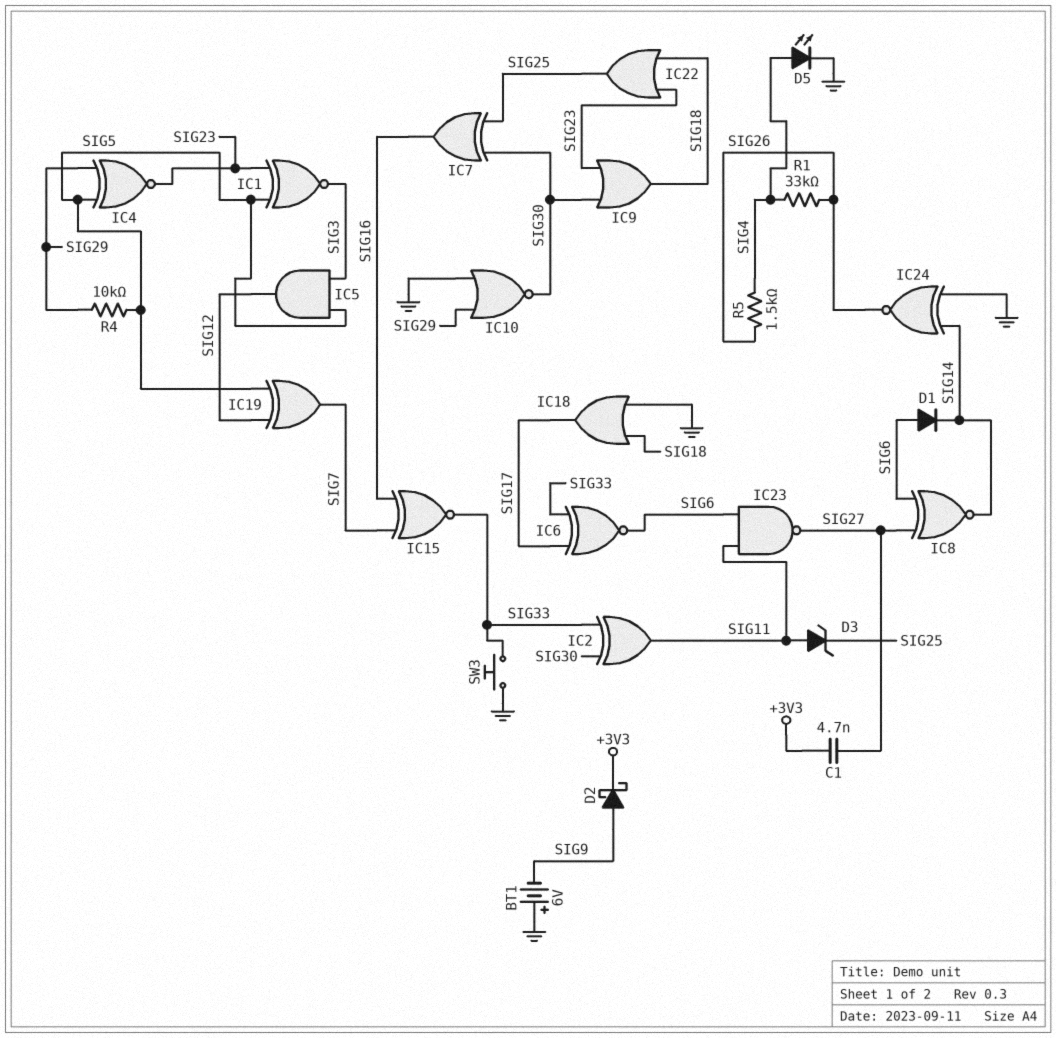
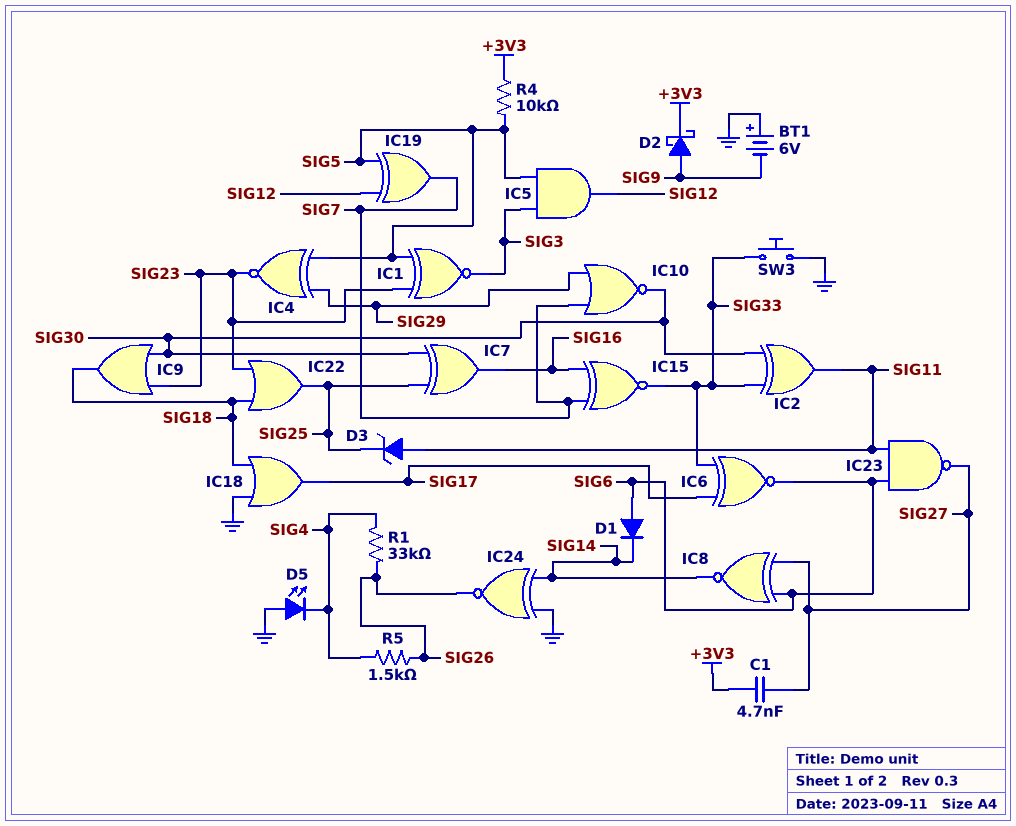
D5: LED (A SIG4, K GND) -> LED (A GND, K SIG4)
IC10: NOR (in GND, in SIG29, out SIG30) -> NOR (in SIG7, in SIG29, out SIG30)
R4: 10k (SIG5, SIG29) -> 10k (+3V3, SIG5)

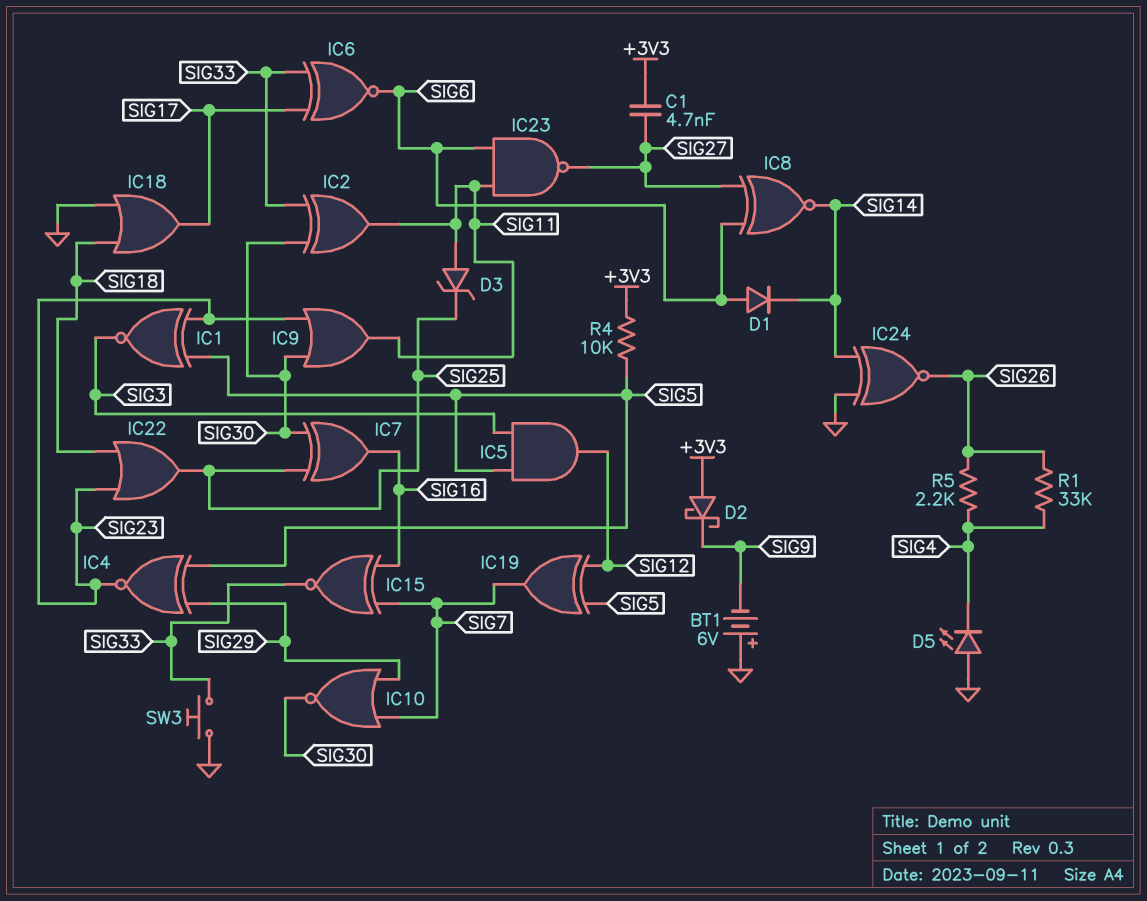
D2: schottky (A SIG9, K +3V3) -> schottky (A +3V3, K SIG9)
IC9: OR (in SIG23, in SIG30, out SIG18) -> OR (in SIG23, in SIG30, out SIG11)
R5: 1.5k (SIG4, SIG26) -> 2.2k (SIG4, SIG26)

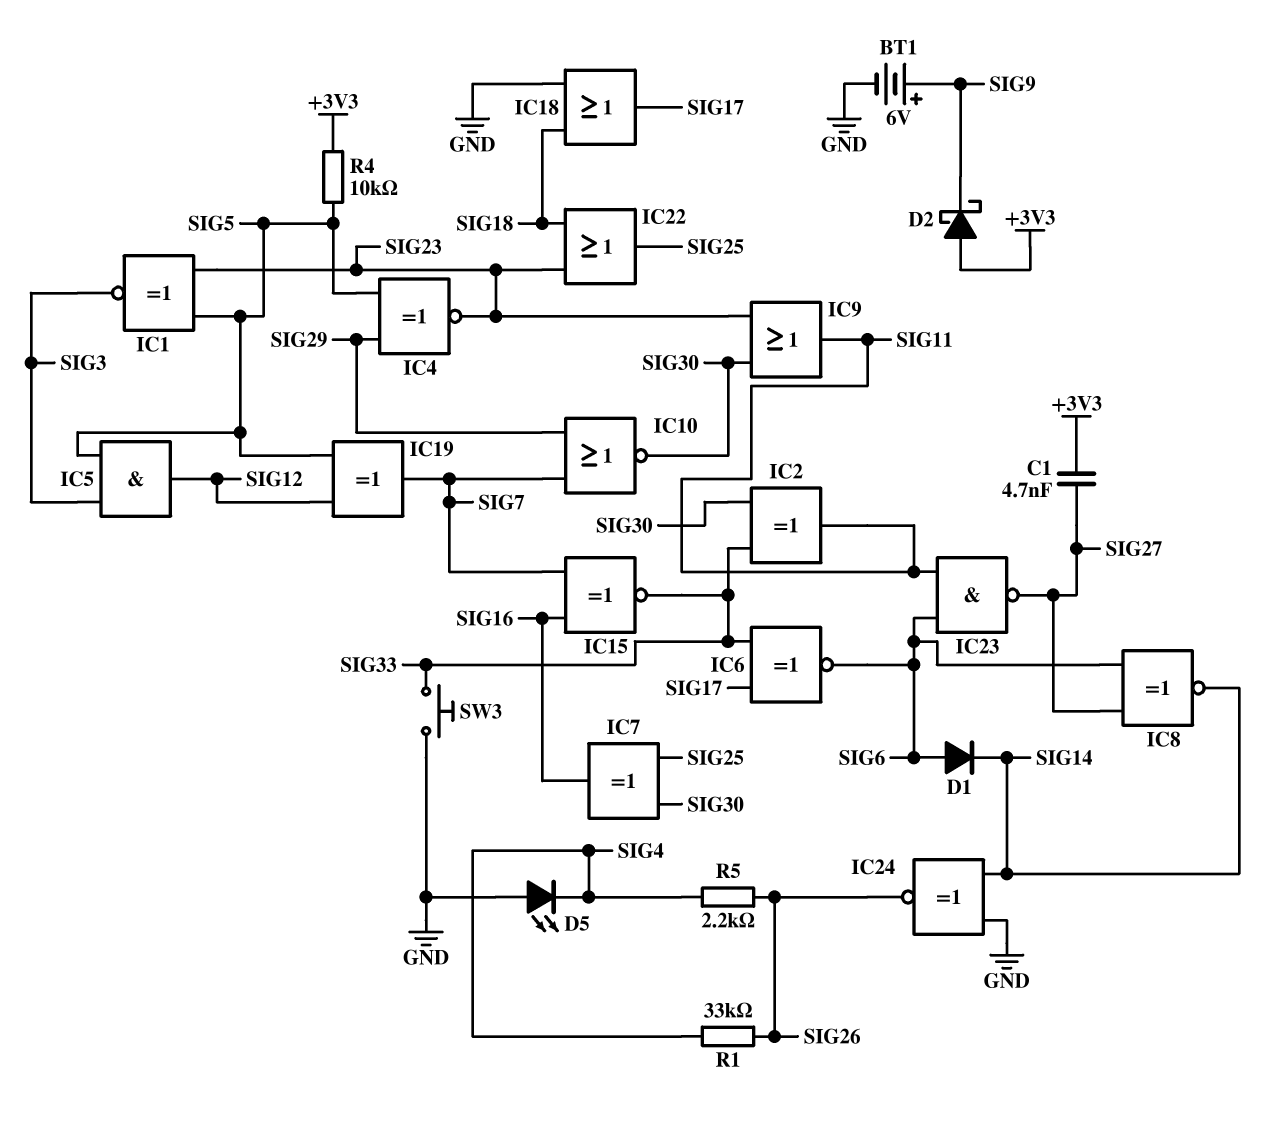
BT1: 6V (plus GND, minus SIG9) -> 6V (plus SIG9, minus GND)
D3: zener (A SIG11, K SIG25) -> none

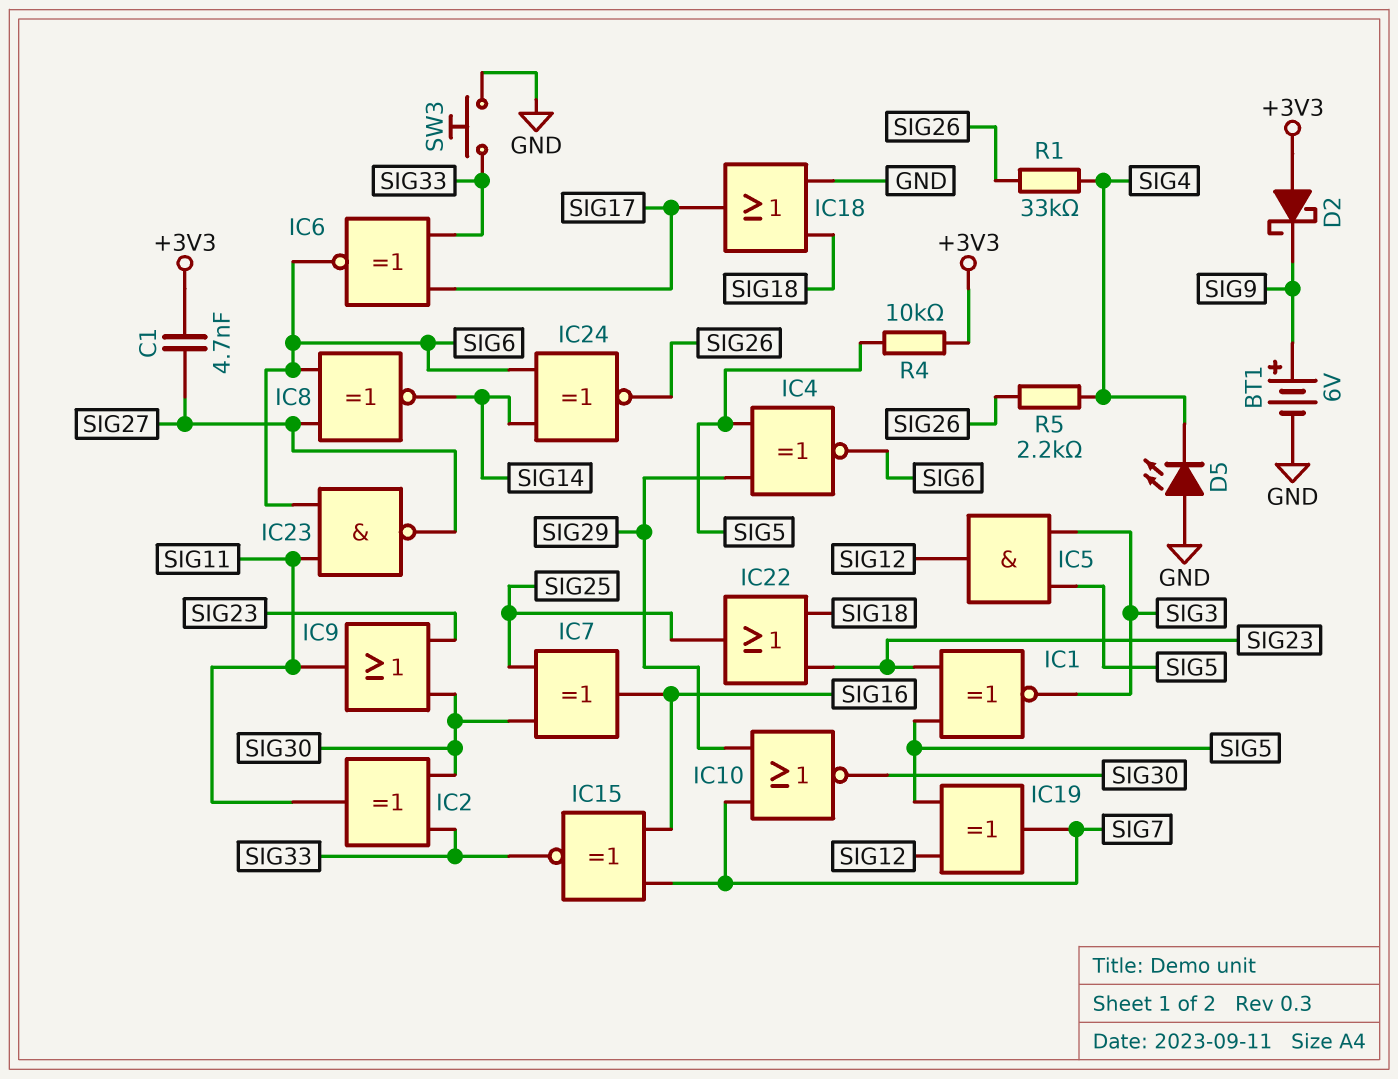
D1: diode (A SIG6, K SIG14) -> none
IC4: XNOR (in SIG5, in SIG29, out SIG23) -> XNOR (in SIG5, in SIG29, out SIG6)
IC24: XNOR (in GND, in SIG14, out SIG26) -> XNOR (in SIG6, in SIG14, out SIG26)

